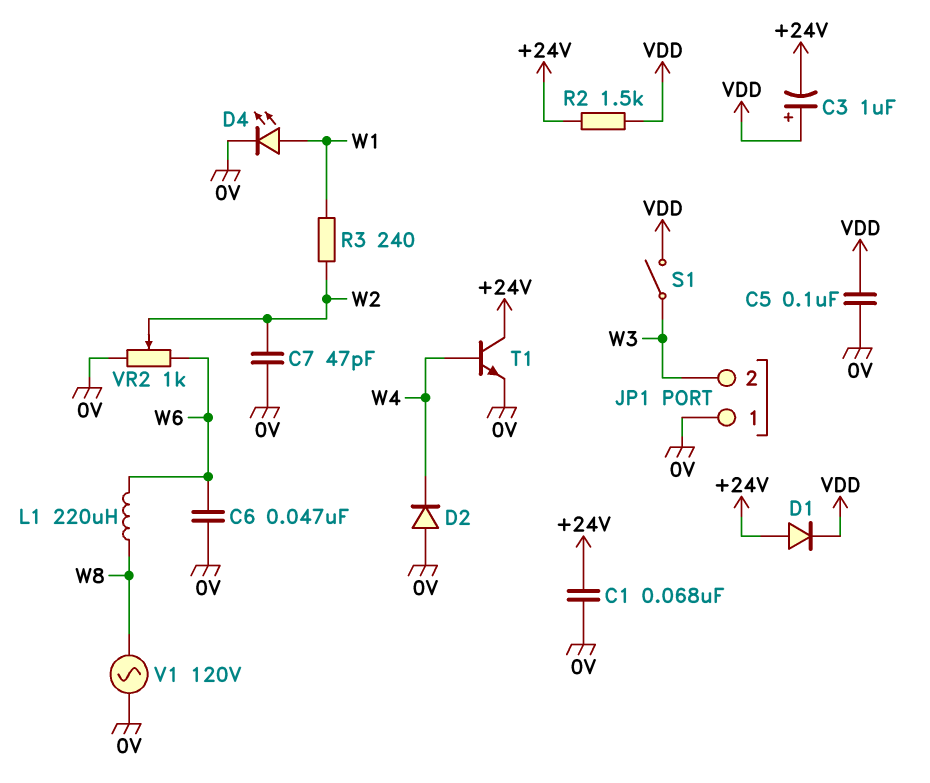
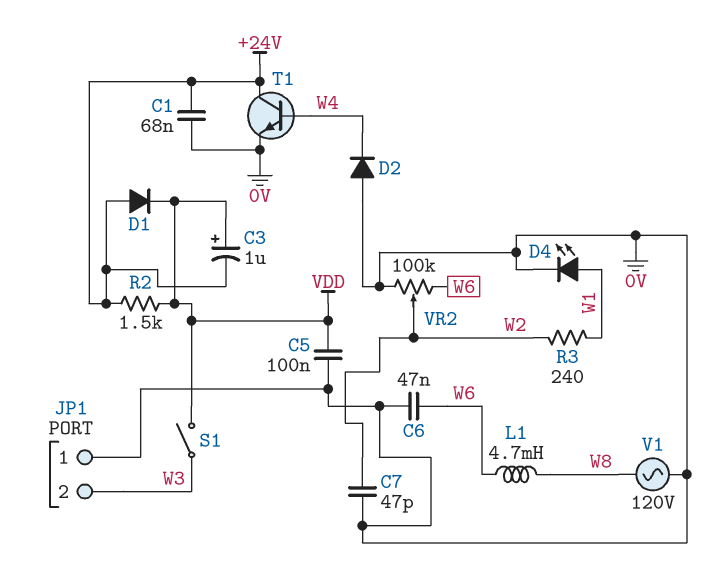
L1: 220uH (W6, W8) -> 4.7mH (W6, W8)
VR2: 1k (0V, W6, wiper W2) -> 100k (0V, W6, wiper W2)

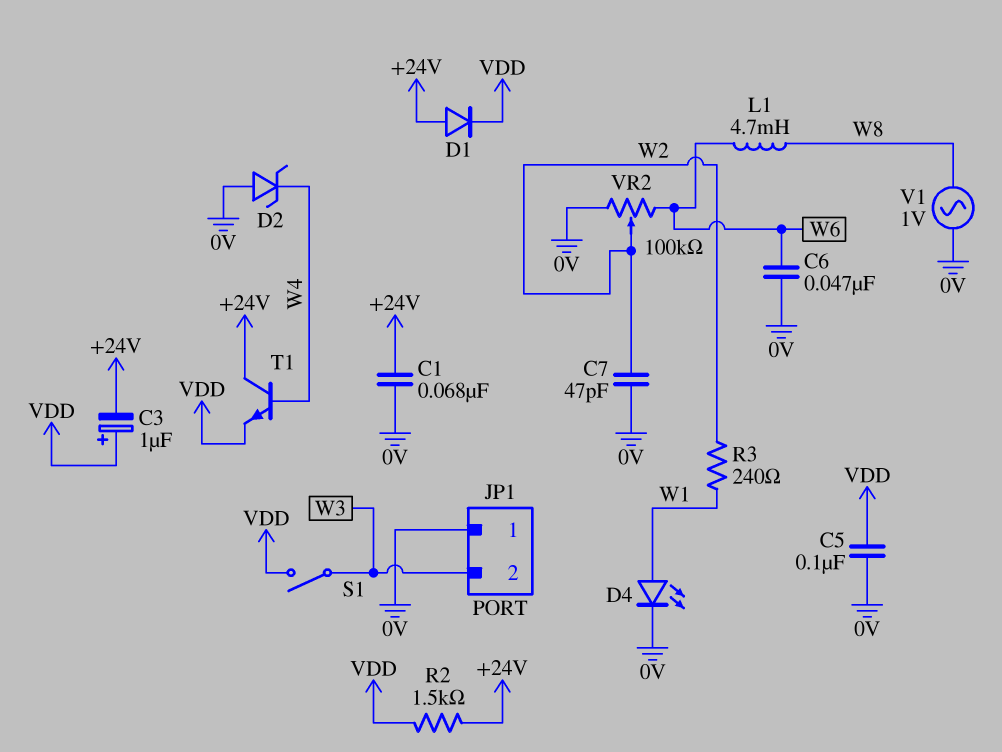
D2: diode (A 0V, K W4) -> zener (A 0V, K W4)
T1: NPN (B W4, C +24V, E 0V) -> NPN (B W4, C +24V, E VDD)
V1: AC 120V (0V, W8) -> AC 1V (0V, W8)

